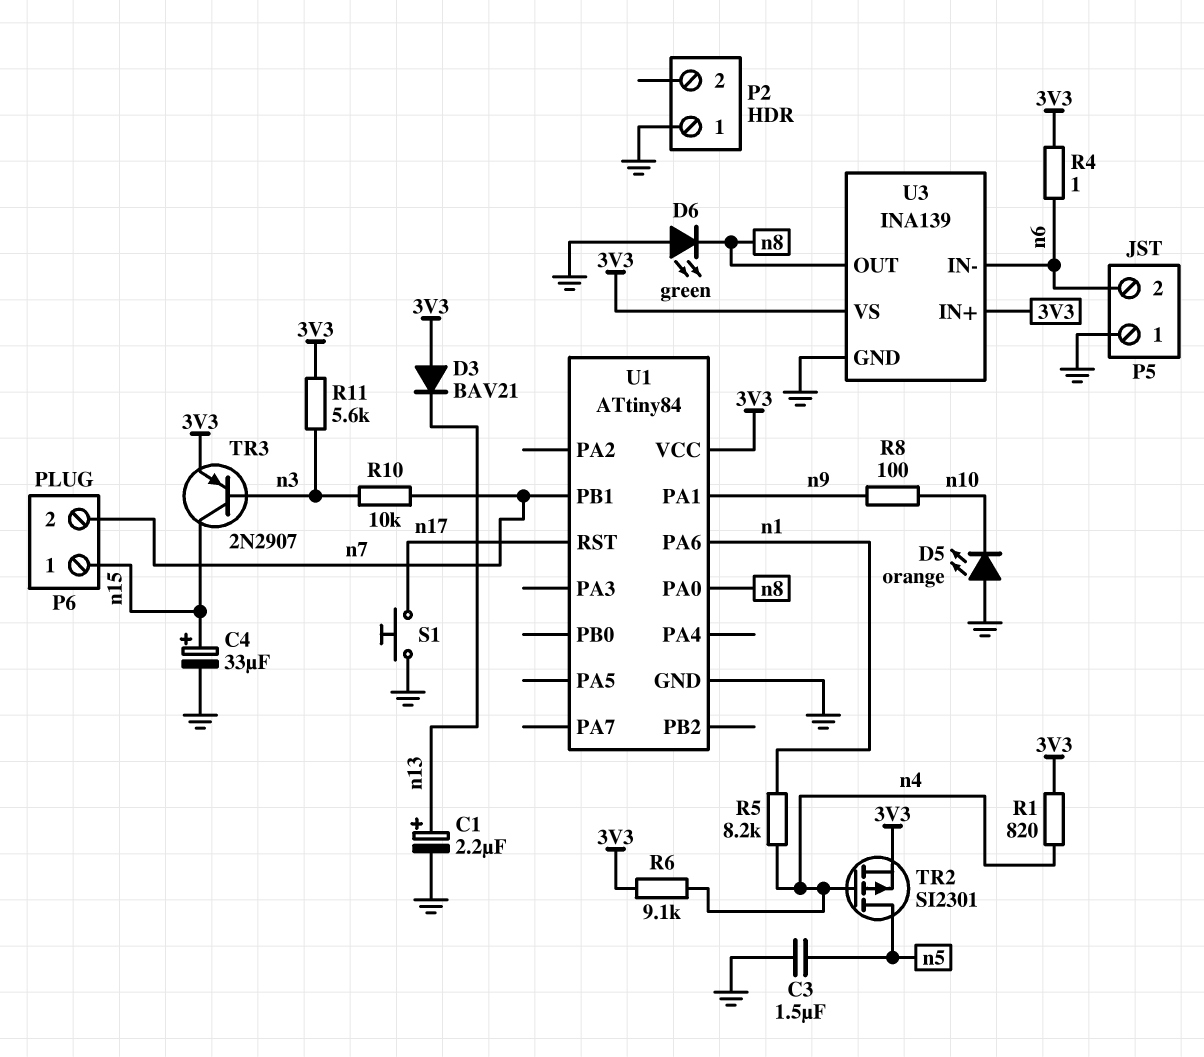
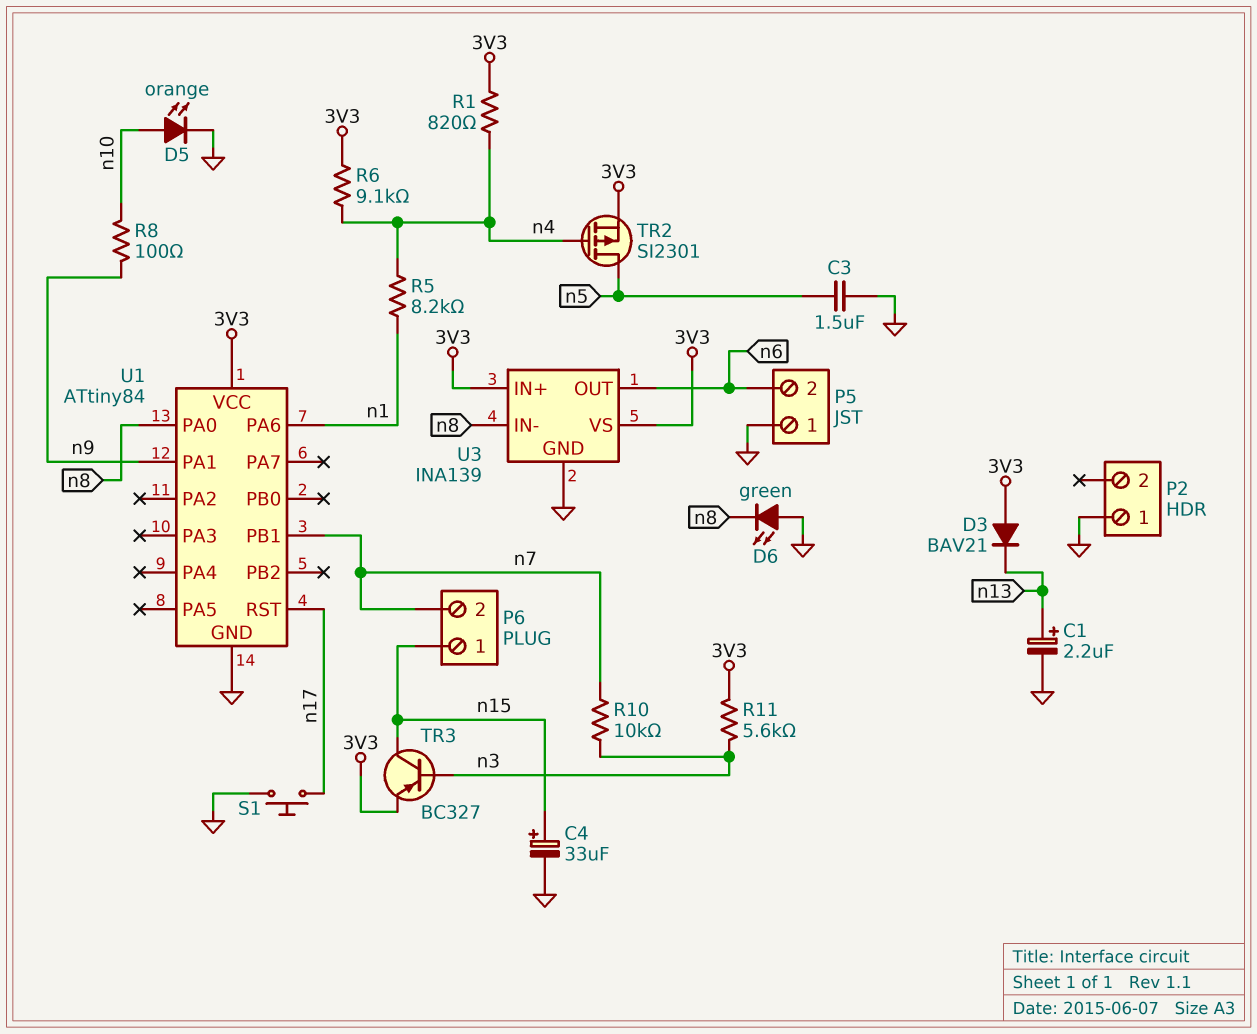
D5: LED orange (A GND, K n10) -> LED orange (A n10, K GND)
R4: 1 (3V3, n6) -> none
TR3: PNP 2N2907 (B n3, C n15, E 3V3) -> PNP BC327 (B n3, C n15, E 3V3)
U3 pin IN-: n6 -> n8
U3 pin OUT: n8 -> n6

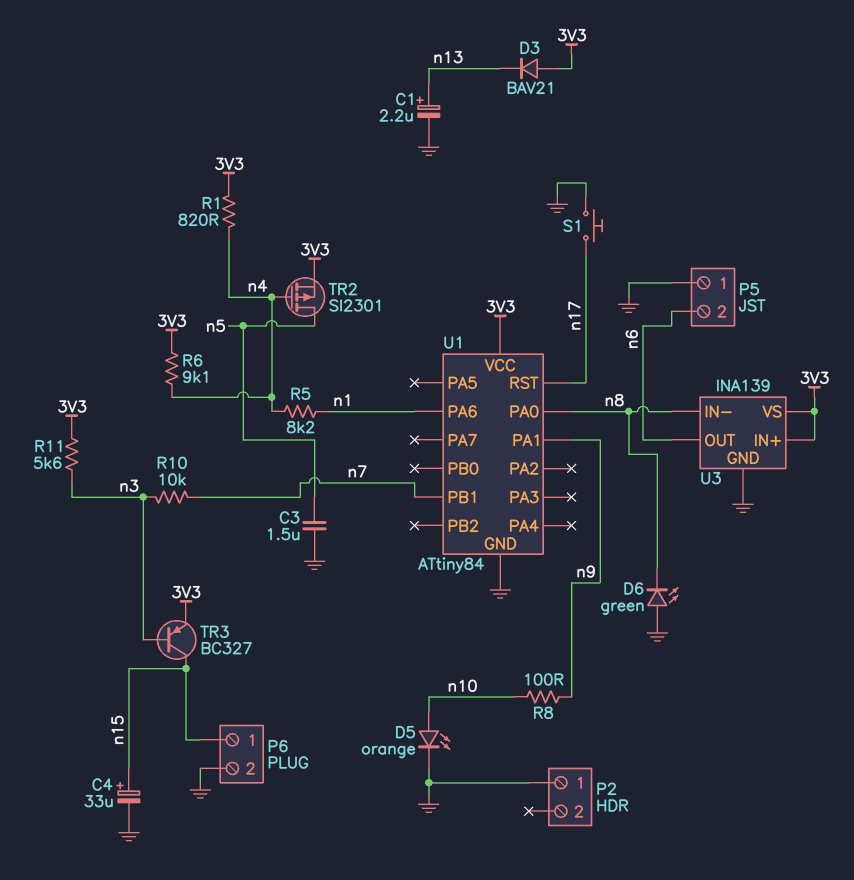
P6 pin 2: n7 -> GND

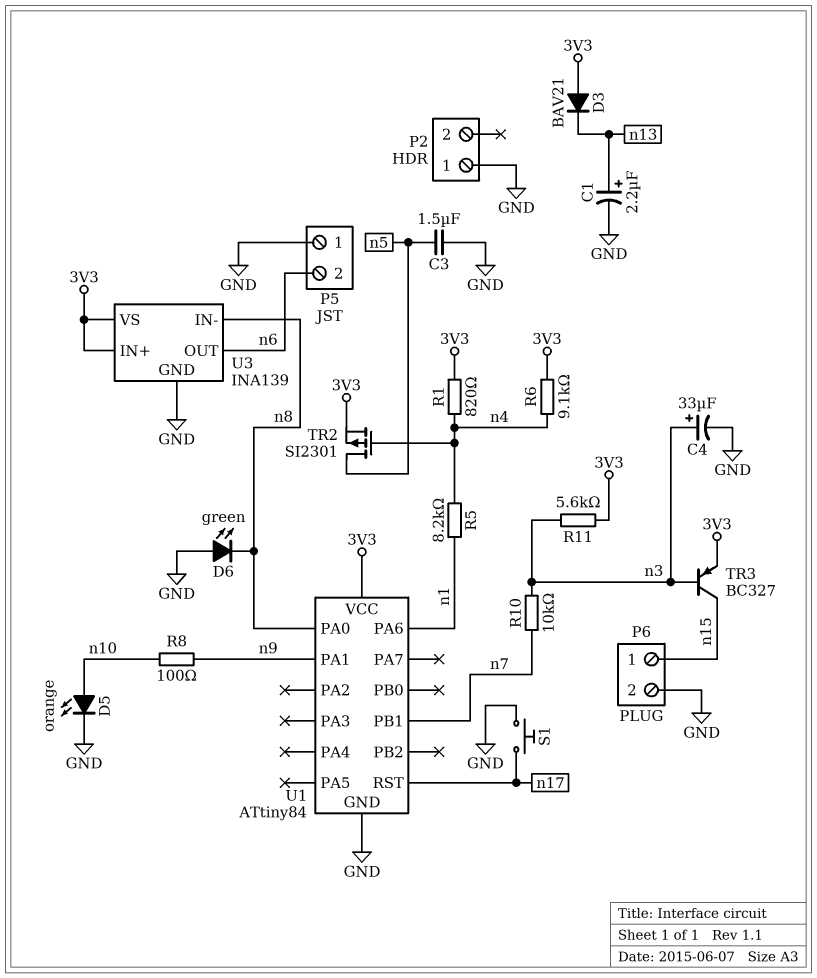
C4: 33uF (plus n15, minus GND) -> 33uF (plus n3, minus GND)

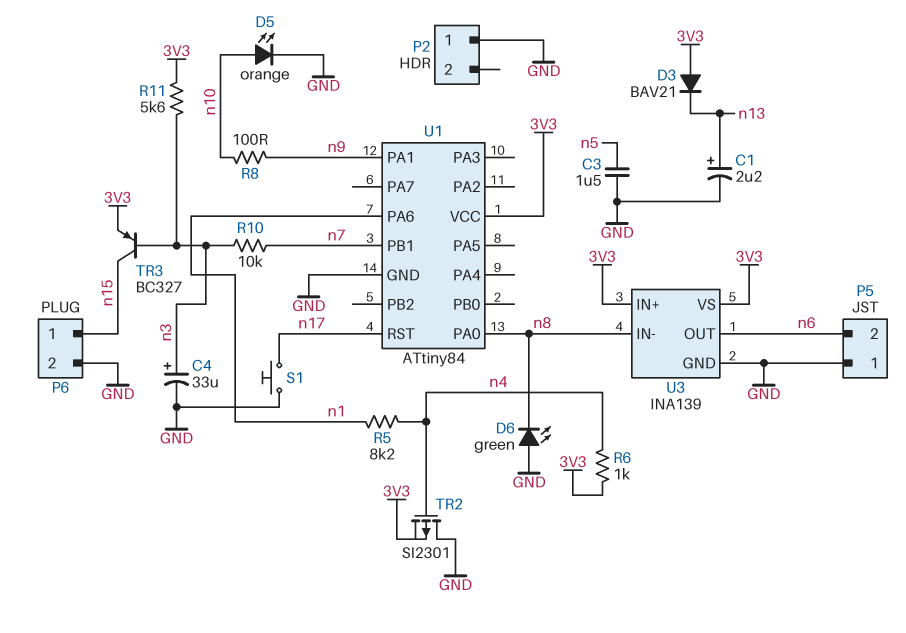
R1: 820 (3V3, n4) -> none
R6: 9.1k (3V3, n4) -> 1k (3V3, n4)
TR2: PMOS SI2301 (G n4, D n5, S 3V3) -> PMOS SI2301 (G n4, D GND, S 3V3)

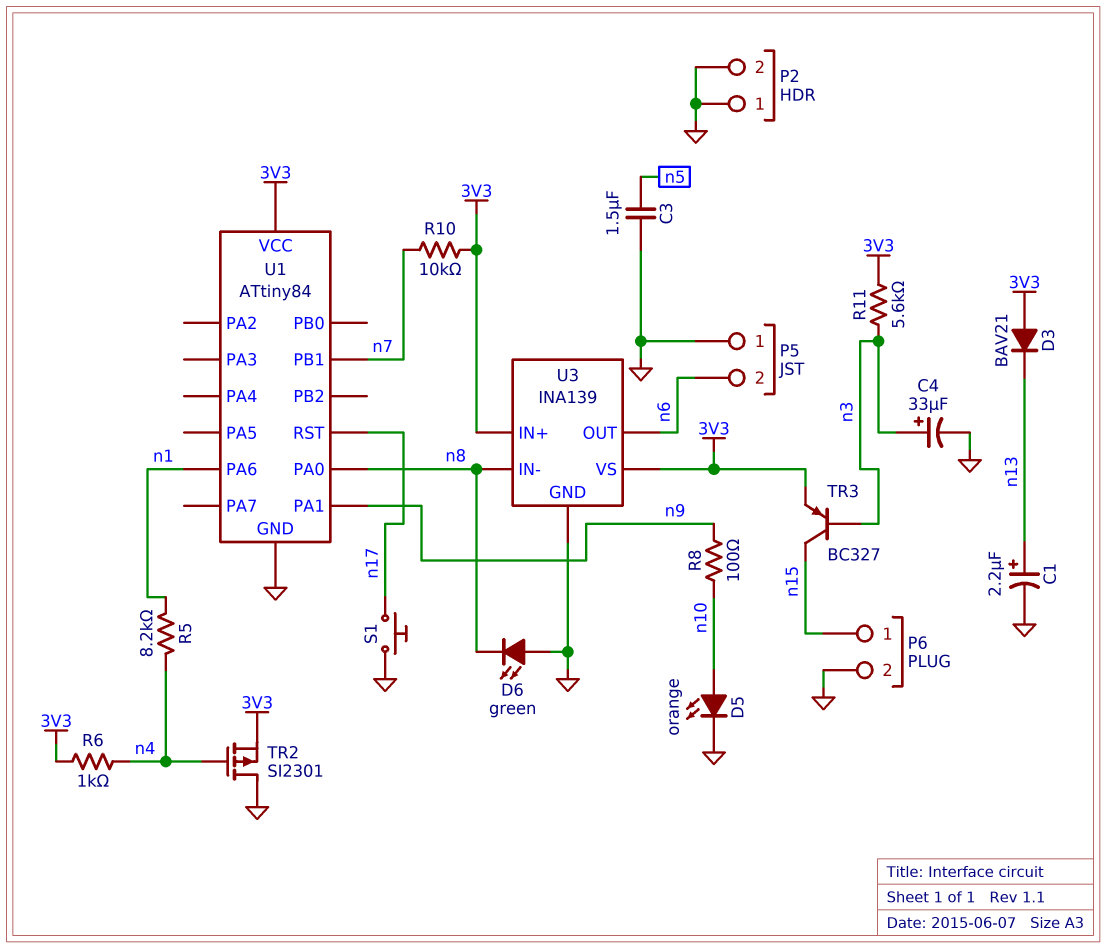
P2 pin 2: none -> GND
R10: 10k (n3, n7) -> 10k (3V3, n7)

